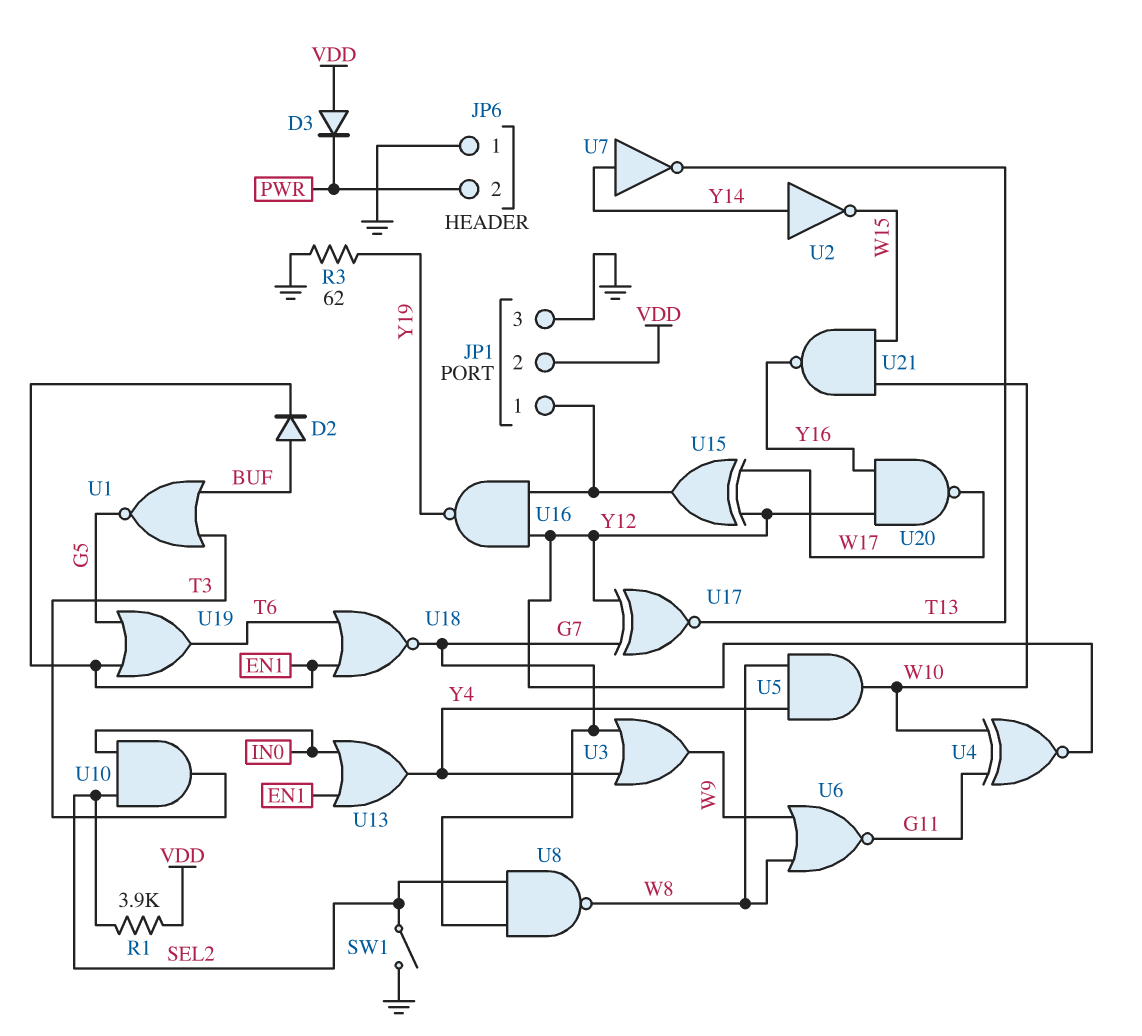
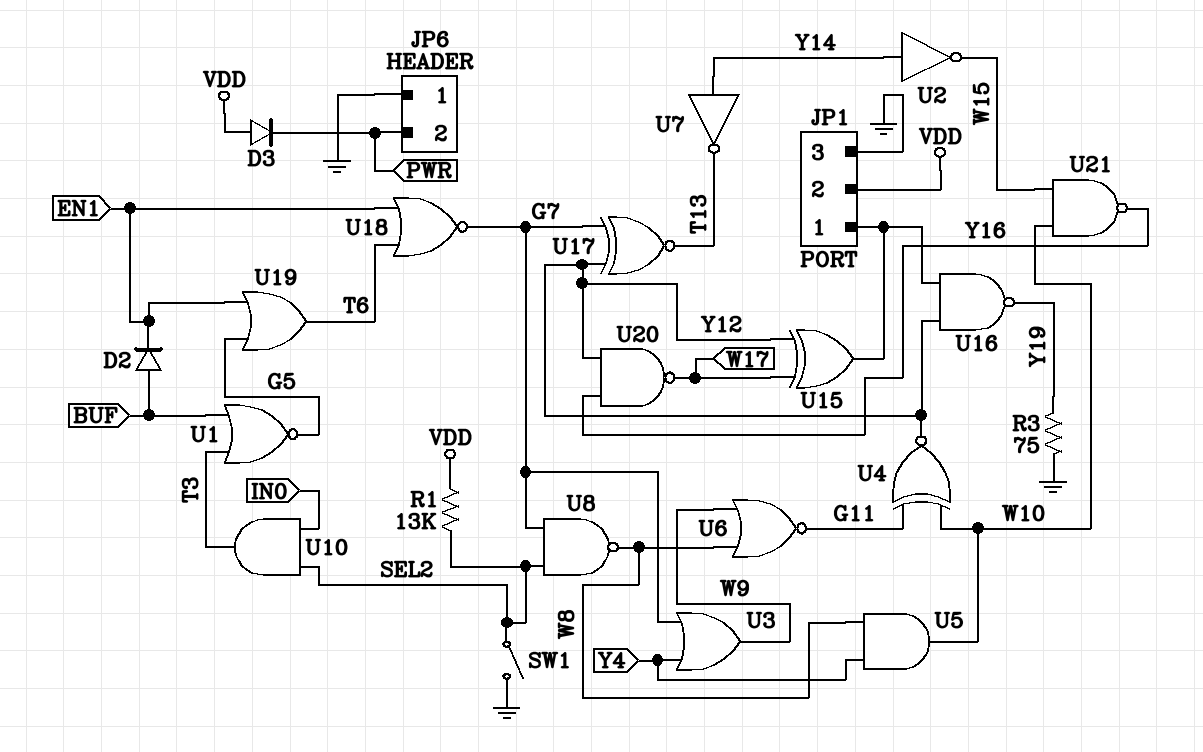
R1: 3.9k (SEL2, VDD) -> 13k (SEL2, VDD)
R3: 62 (GND, Y19) -> 75 (GND, Y19)
U13: OR (in EN1, in IN0, out Y4) -> none

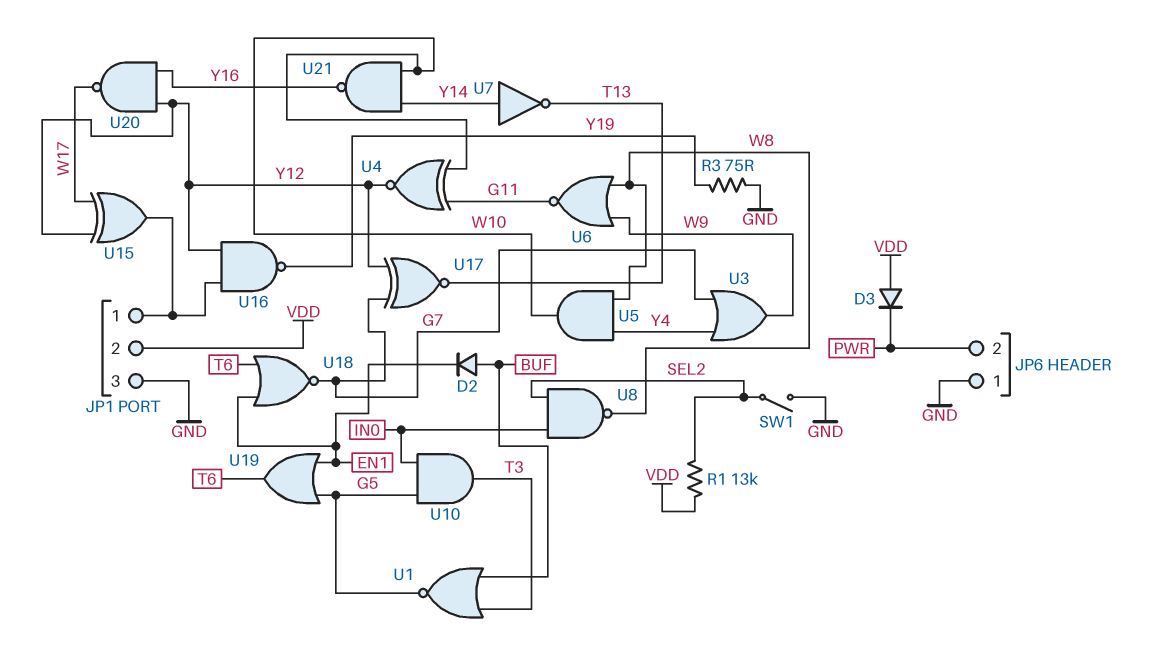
U2: NOT (in Y14, out W15) -> none
U8: NAND (in G7, in SEL2, out W8) -> NAND (in IN0, in SEL2, out W8)
U10: AND (in IN0, in SEL2, out T3) -> AND (in G5, in IN0, out T3)
U21: NAND (in W10, in W15, out Y16) -> NAND (in W10, in Y14, out Y16)

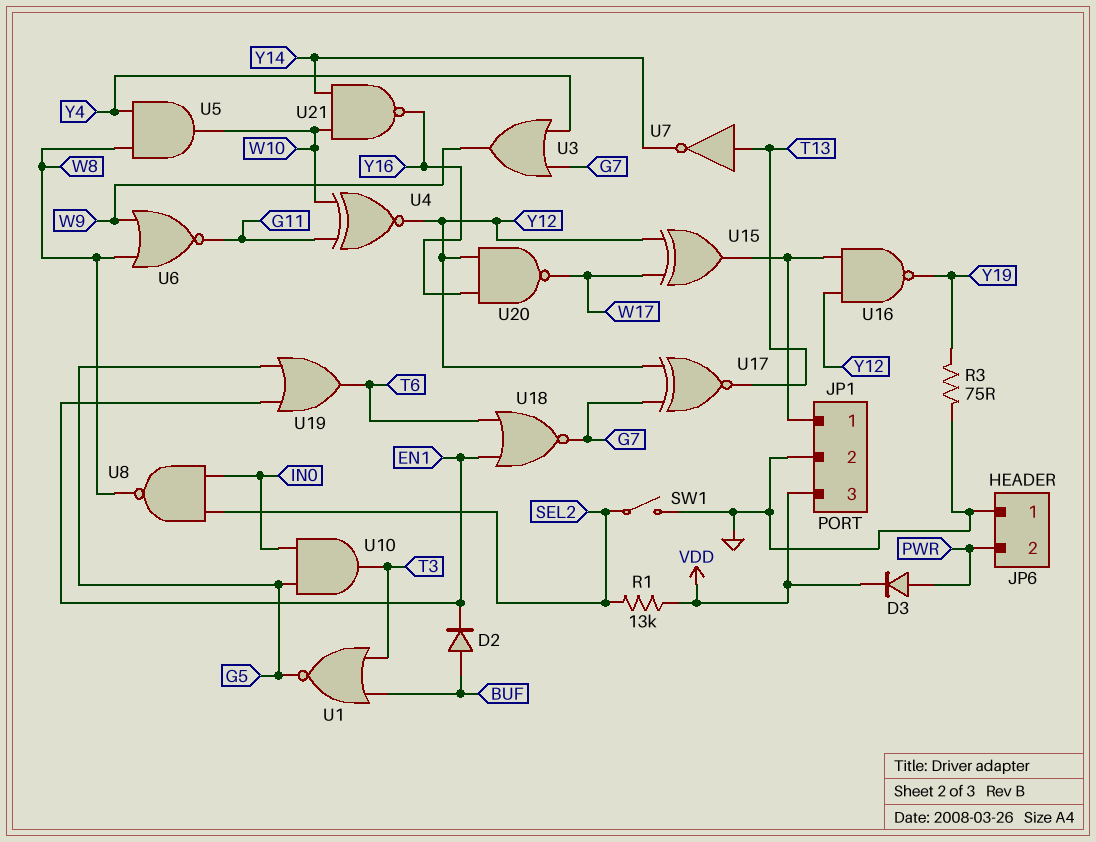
D3: diode (A VDD, K PWR) -> diode (A PWR, K VDD)
JP1 pin 2: VDD -> GND
JP1 pin 3: GND -> VDD
U7: NOT (in Y14, out T13) -> NOT (in T13, out Y14)

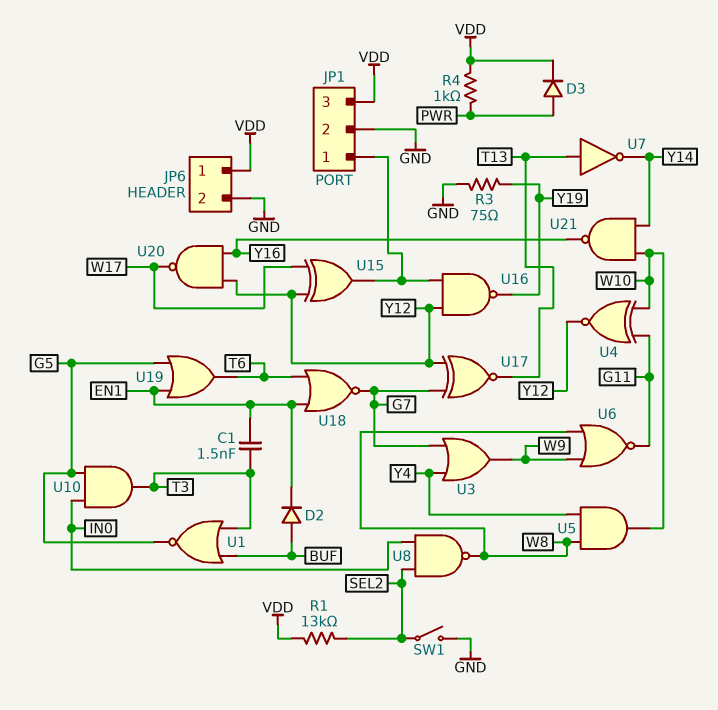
C1: none -> 1.5nF (EN1, T3)
JP6 pin 1: GND -> VDD
JP6 pin 2: PWR -> GND
R4: none -> 1k (PWR, VDD)

